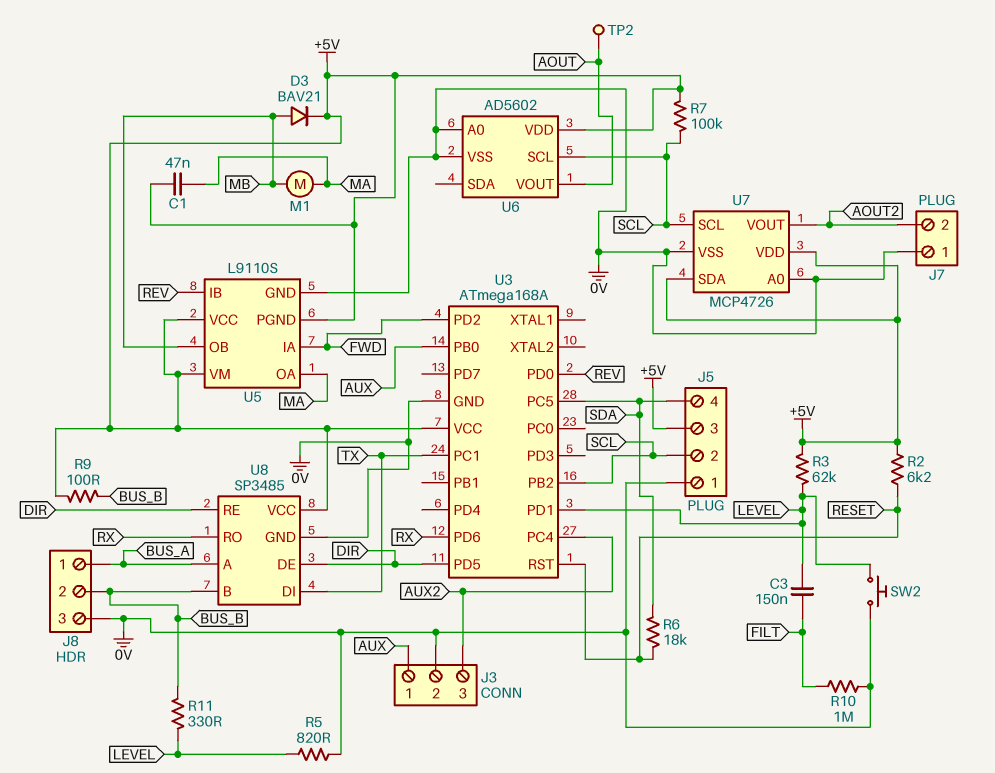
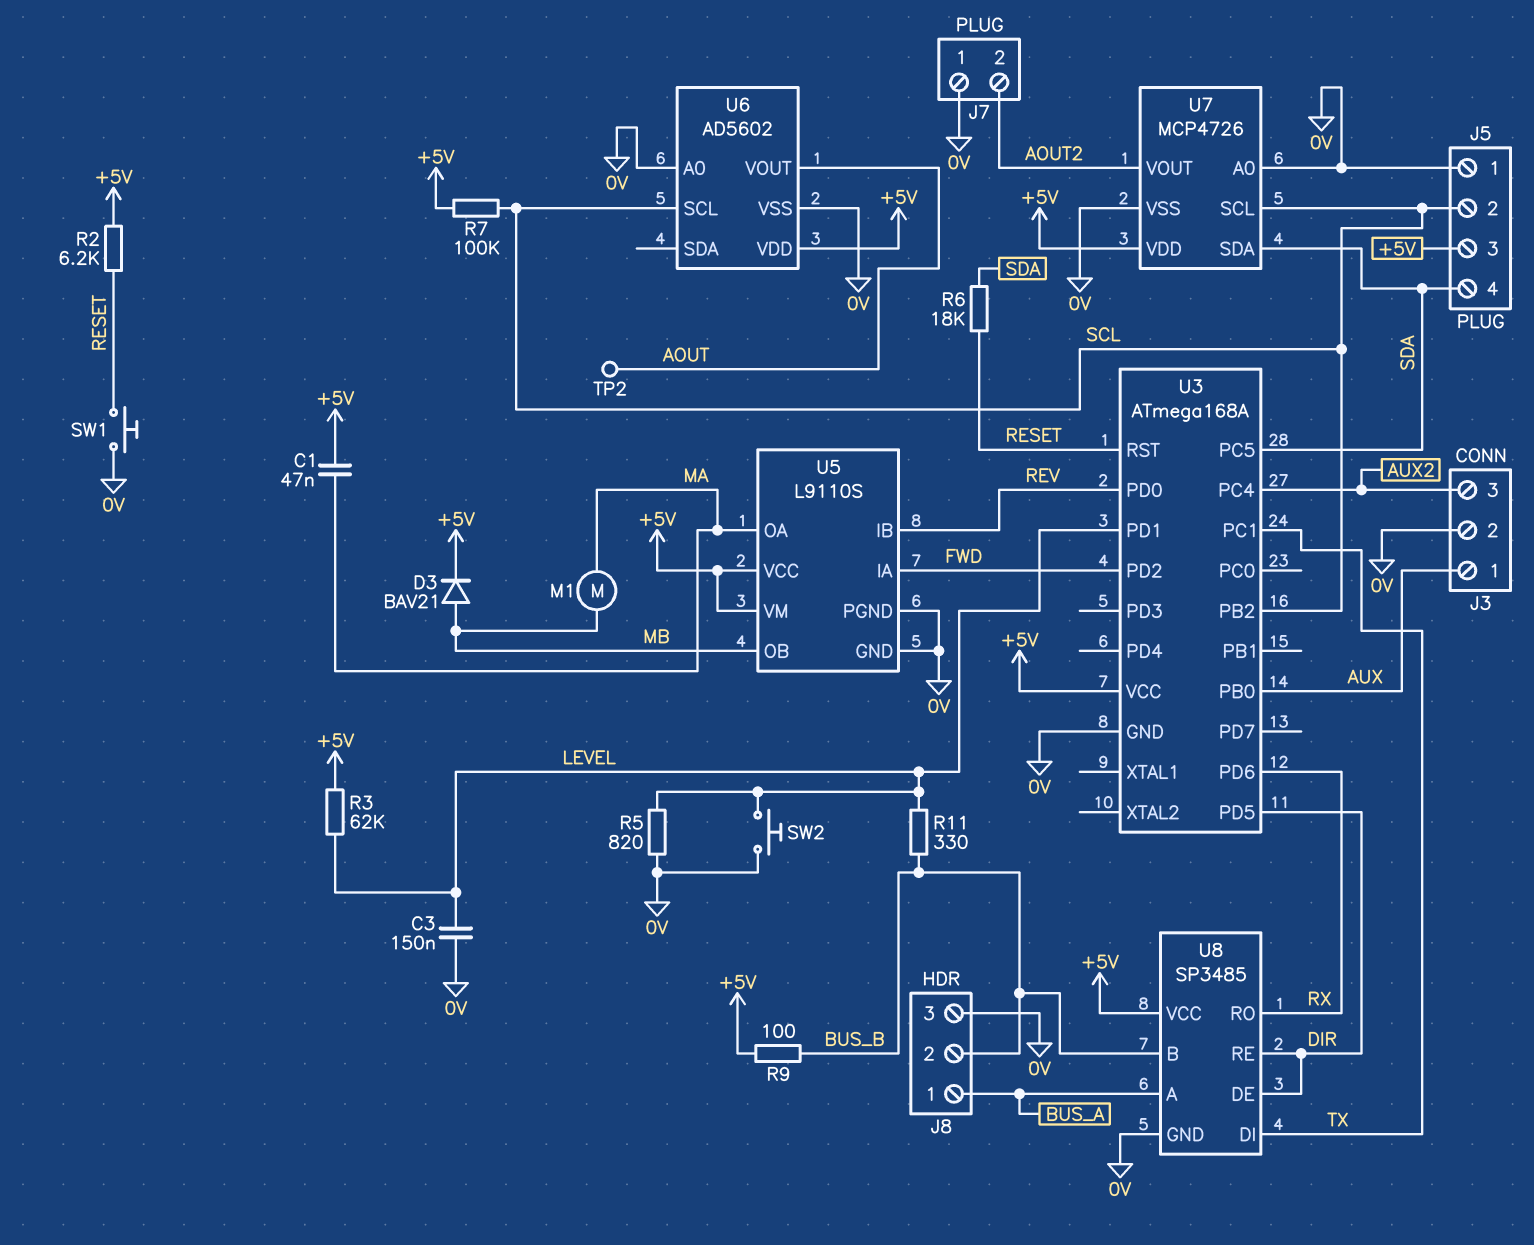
C3: 150nF (FILT, LEVEL) -> 150nF (0V, LEVEL)
R10: 1M (0V, FILT) -> none
SW1: none -> button (0V, RESET)
U5 pin PGND: +5V -> 0V
U7 pin SDA: +5V -> SDA

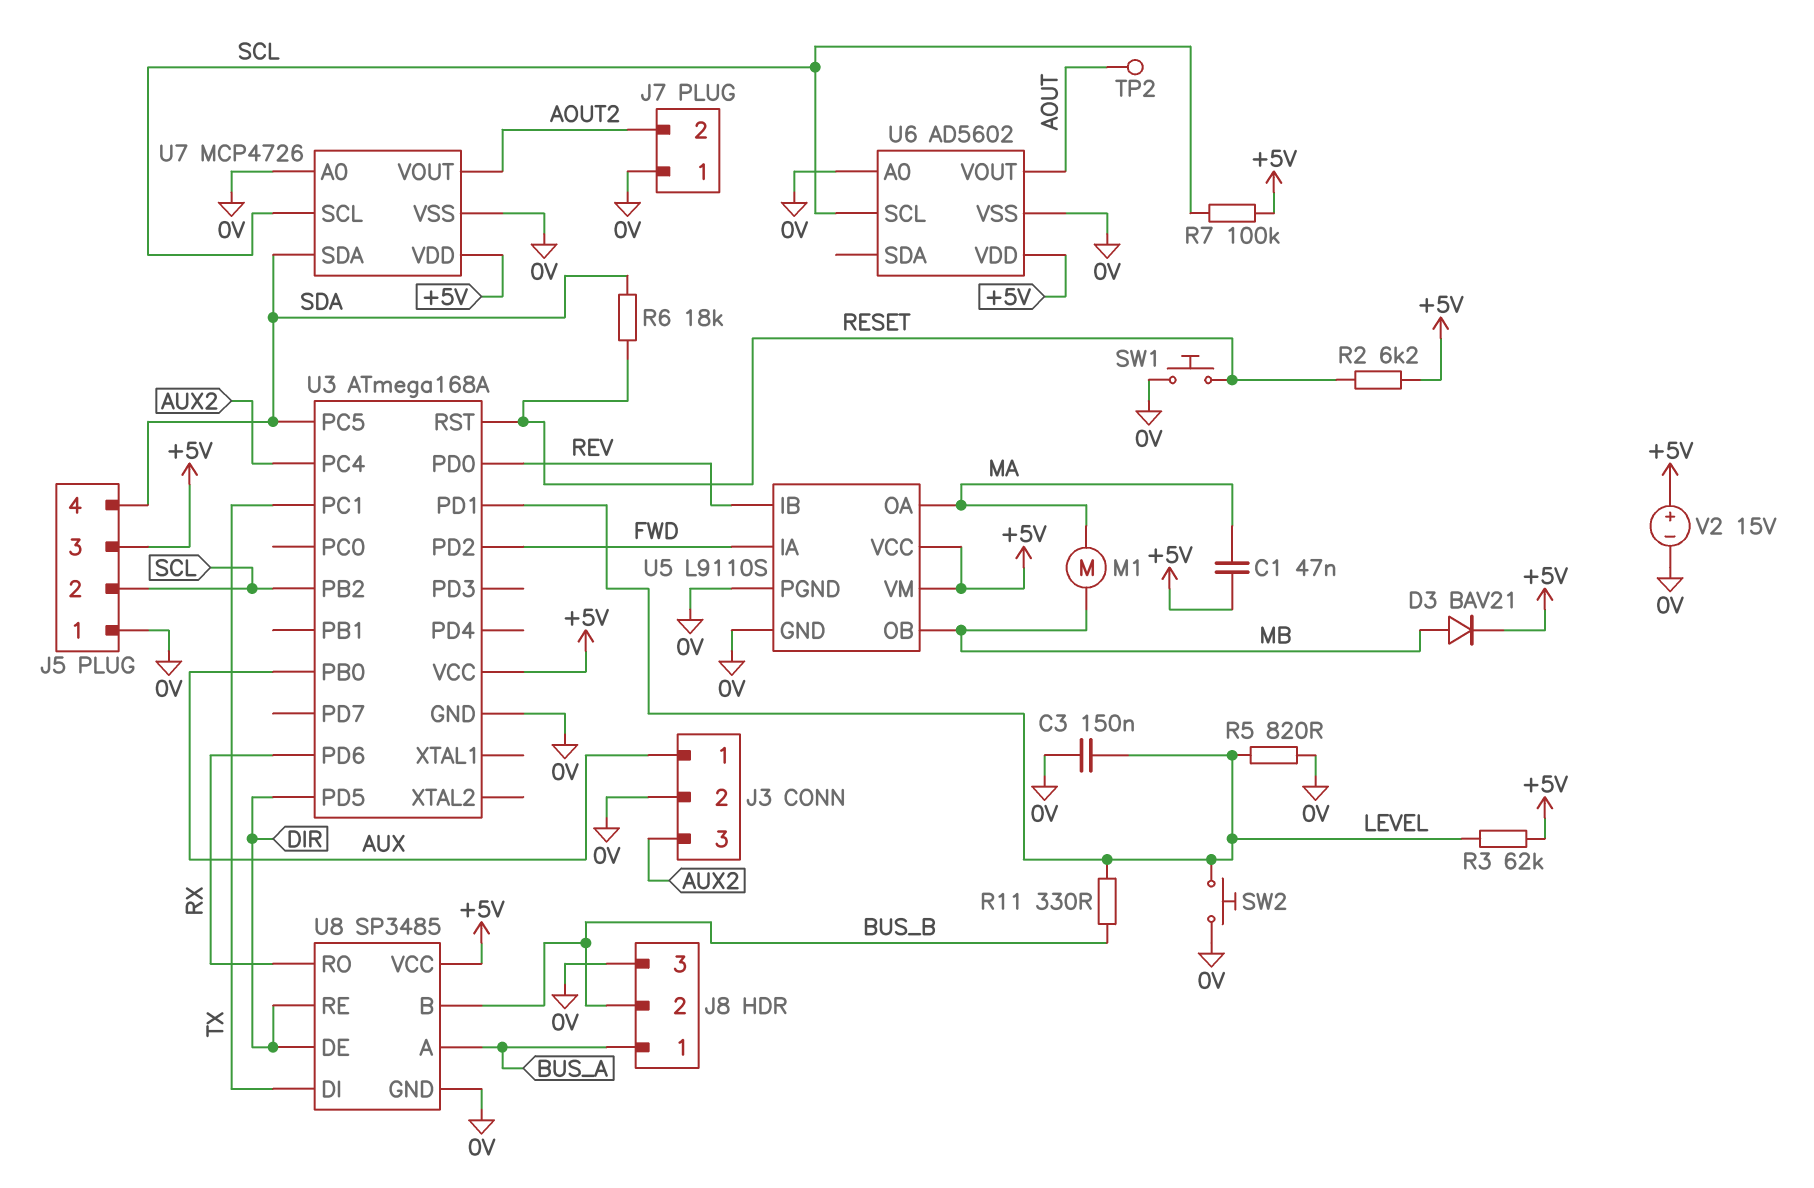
R9: 100 (+5V, BUS_B) -> none
V2: none -> 15V (plus +5V, minus 0V)

